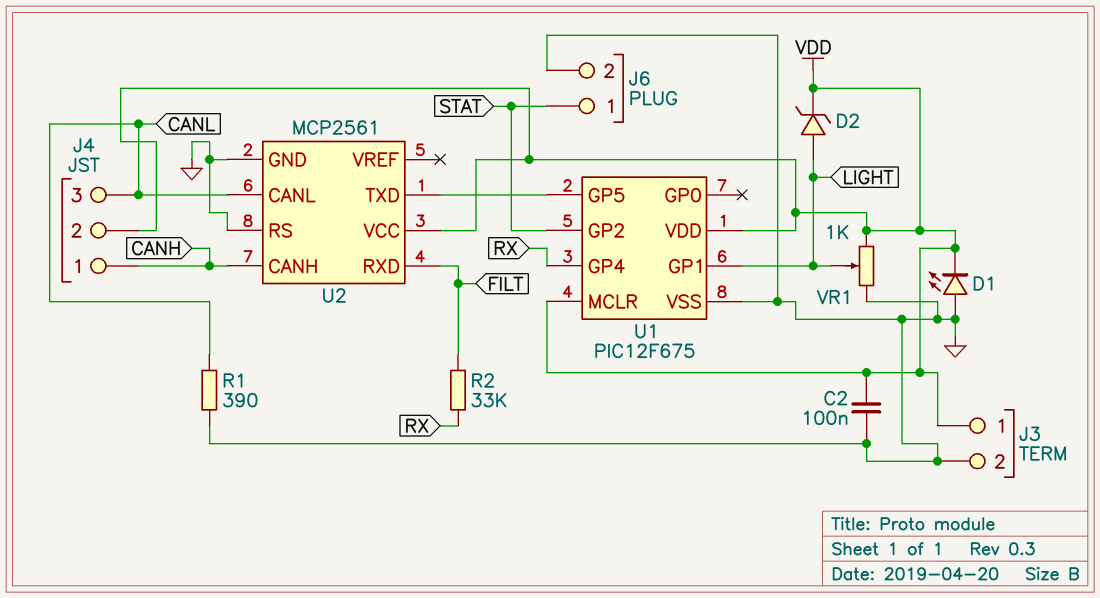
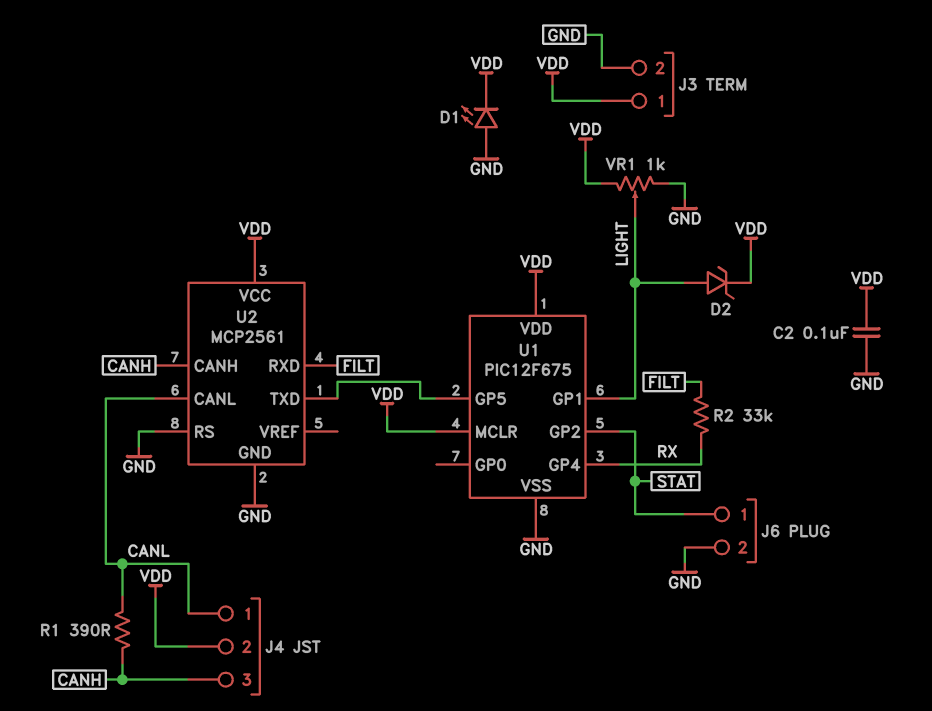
J4 pin 1: CANH -> CANL
J4 pin 3: CANL -> CANH
R1: 390 (CANL, GND) -> 390 (CANH, CANL)

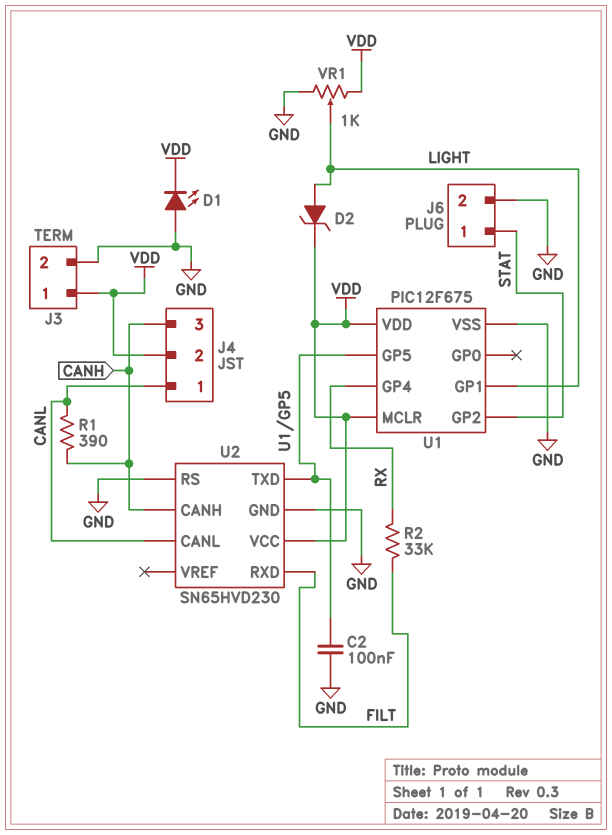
C2: 100nF (GND, VDD) -> 100nF (GND, U1/GP5)
U2: MCP2561 -> SN65HVD230

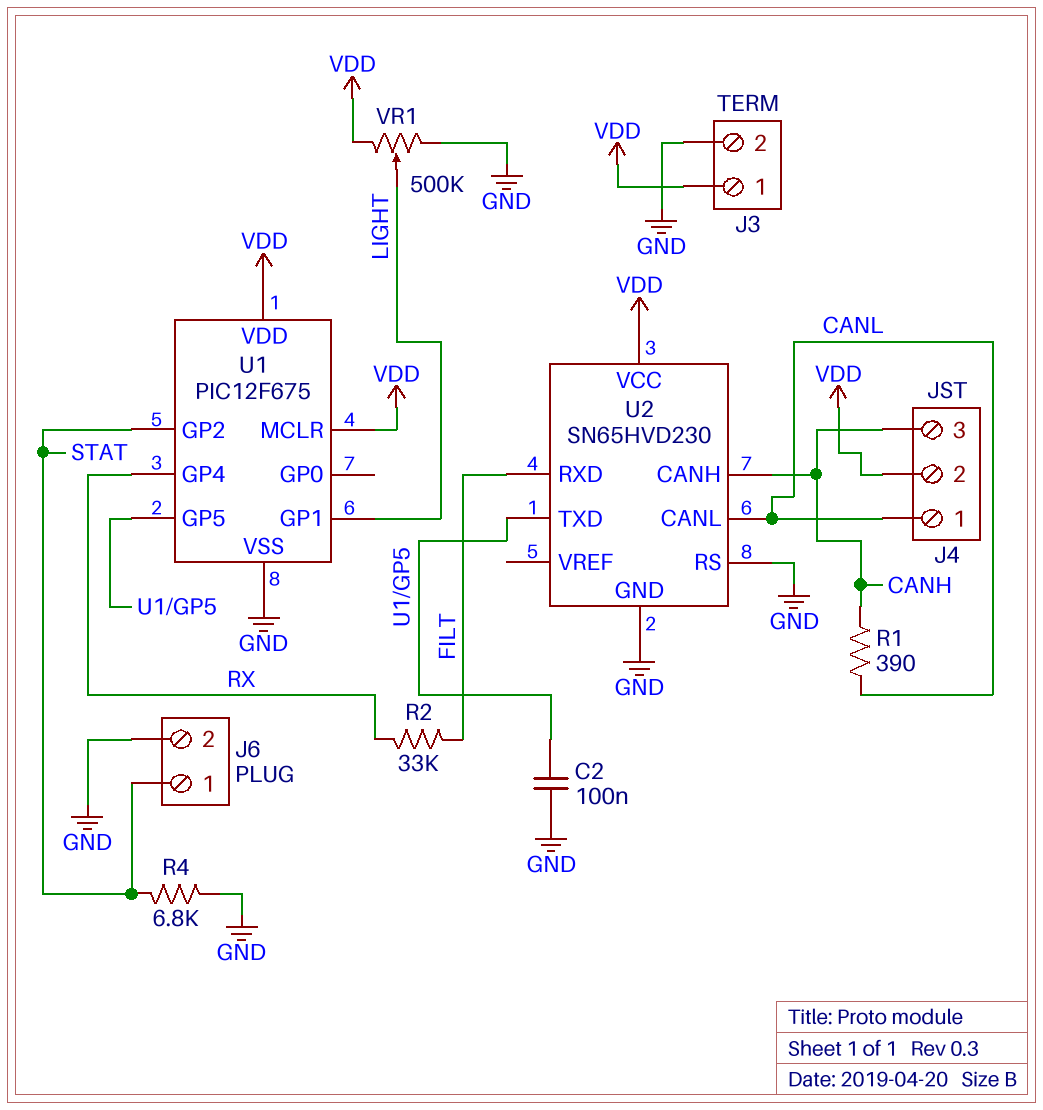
D1: LED (A GND, K VDD) -> none
D2: zener (A LIGHT, K VDD) -> none
R4: none -> 6.8k (GND, STAT)
VR1: 1k (GND, VDD, wiper LIGHT) -> 500k (GND, VDD, wiper LIGHT)

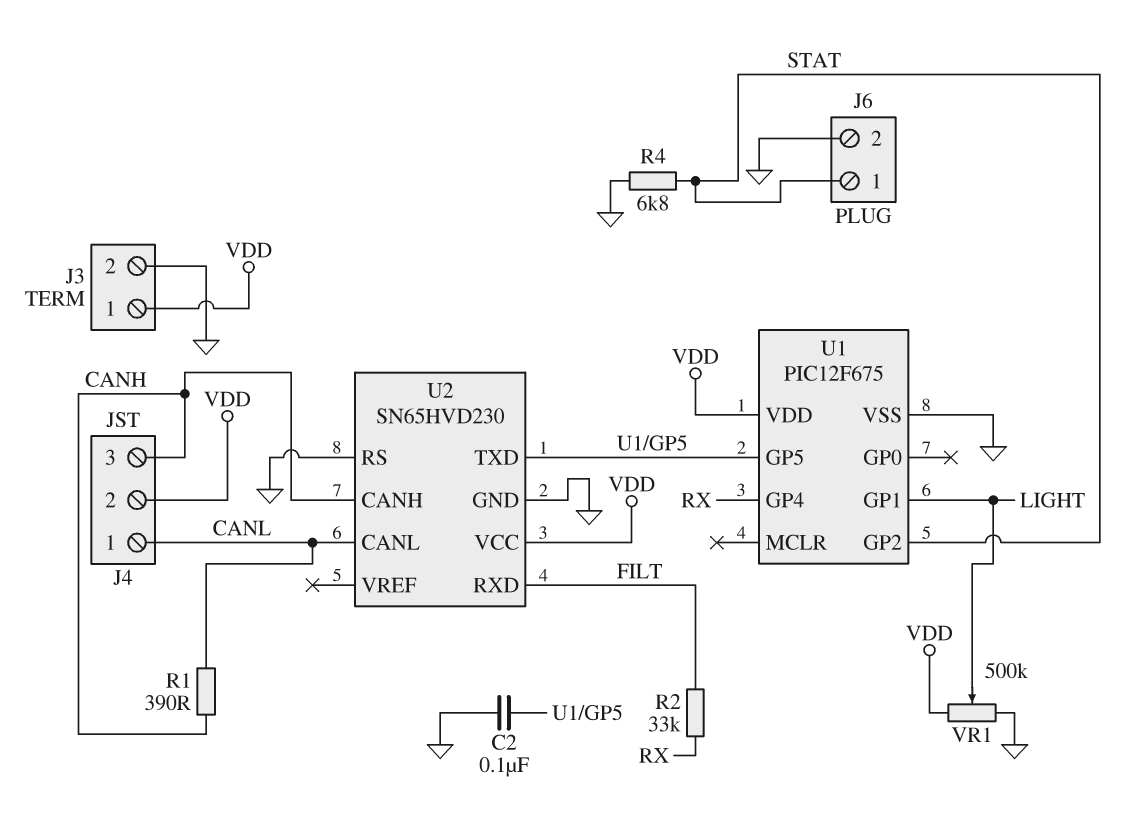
U1 pin MCLR: VDD -> none

